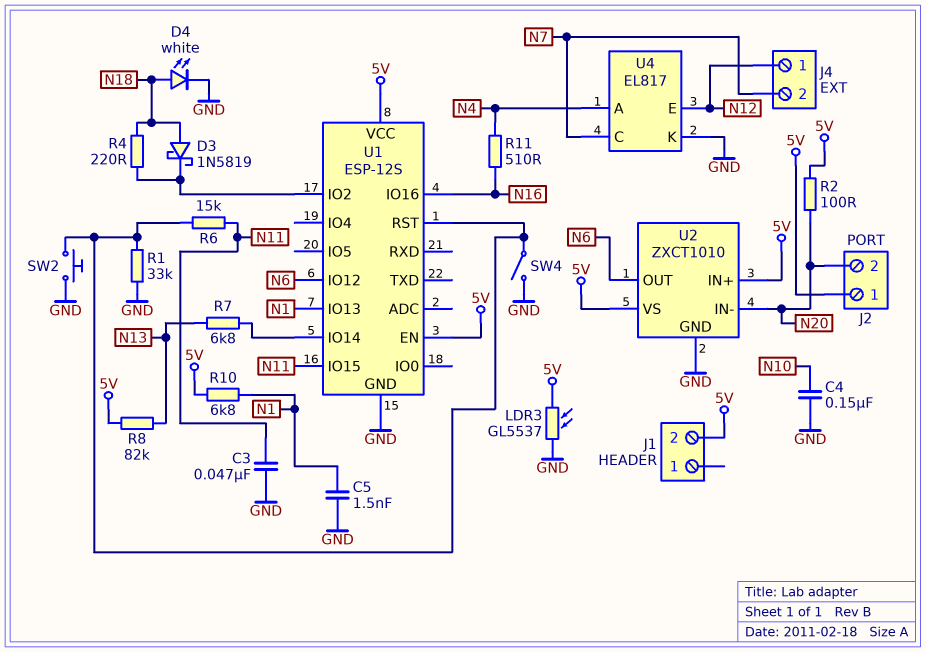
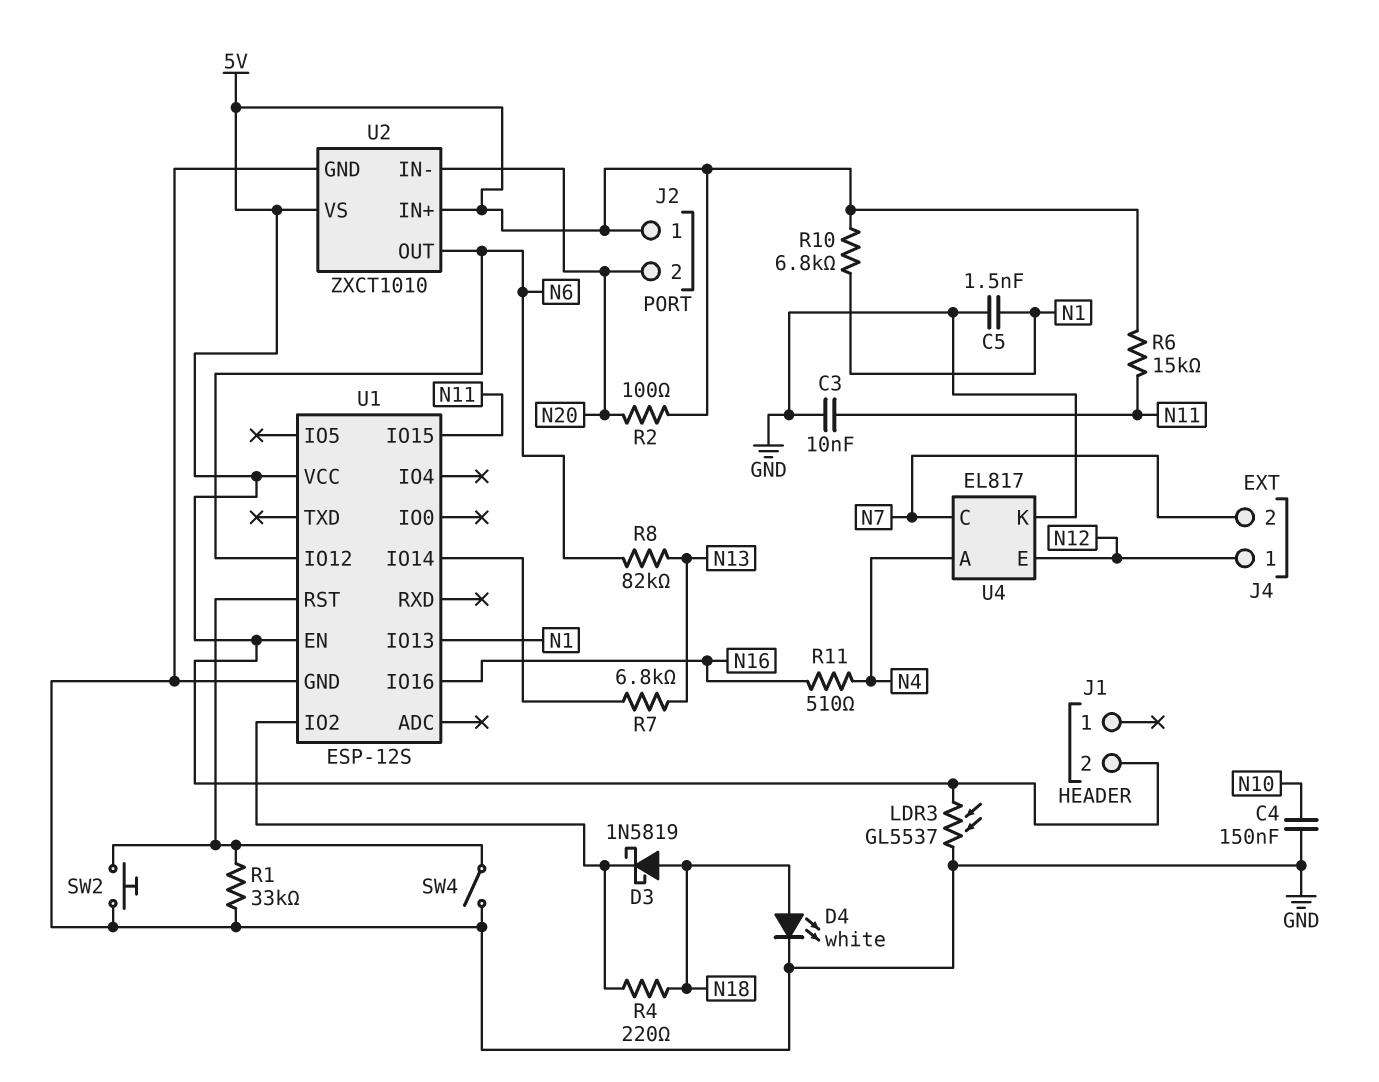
C3: 47nF (GND, N11) -> 10nF (GND, N11)
R6: 15k (N11, U1/RST) -> 15k (5V, N11)
R8: 82k (5V, N13) -> 82k (N6, N13)

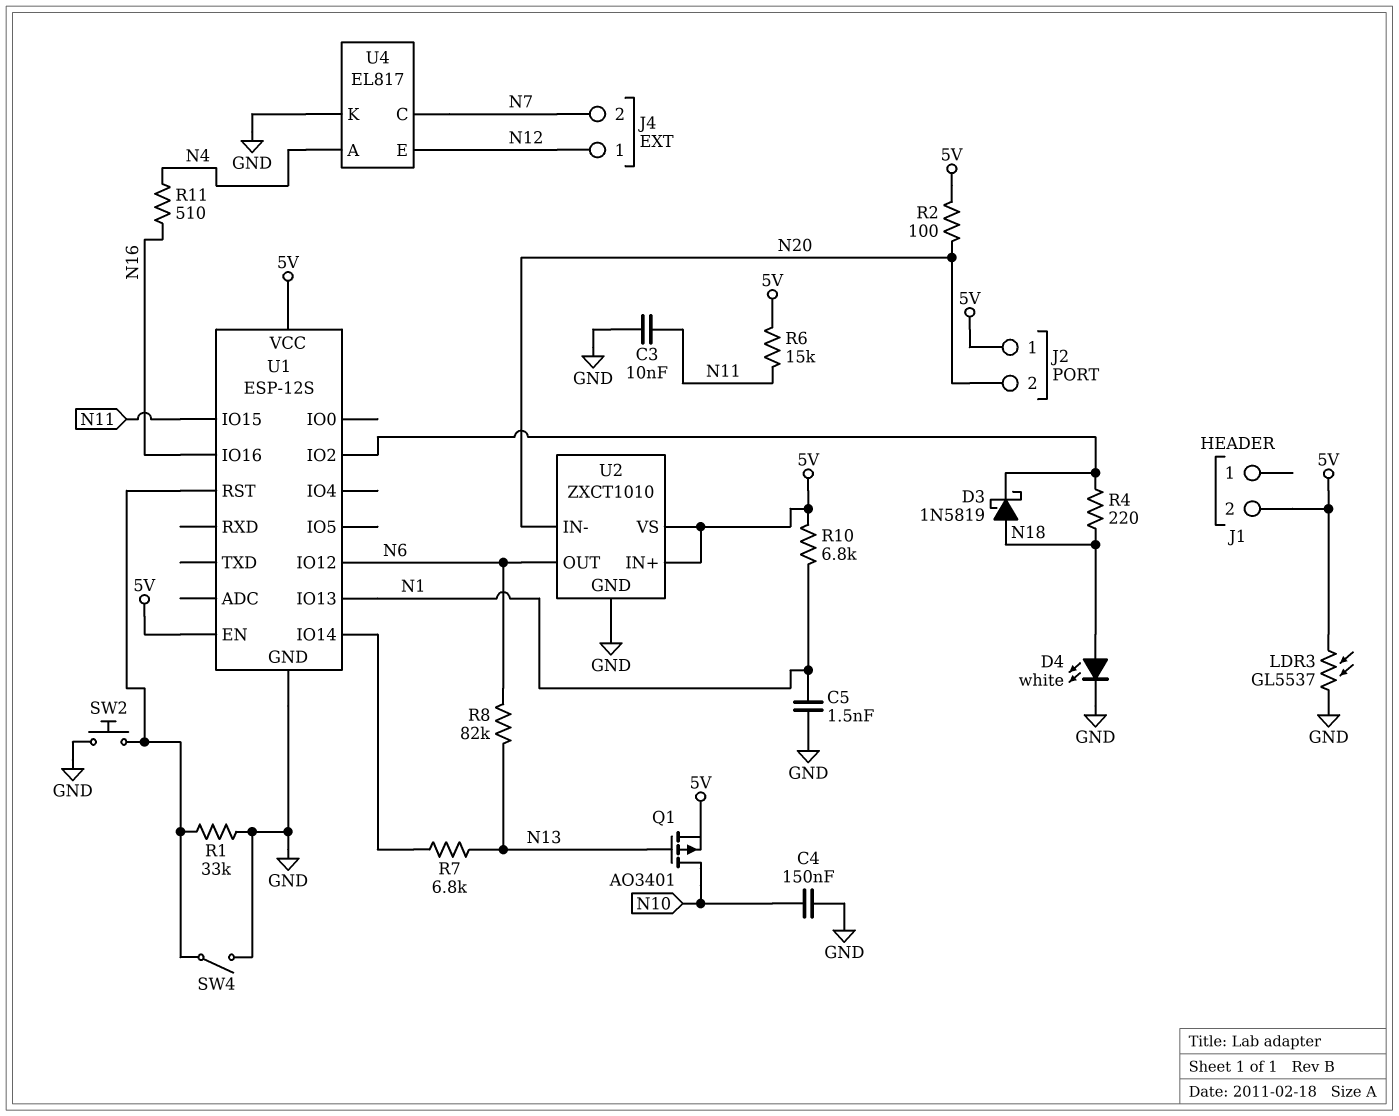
Q1: none -> PMOS AO3401 (G N13, D N10, S 5V)

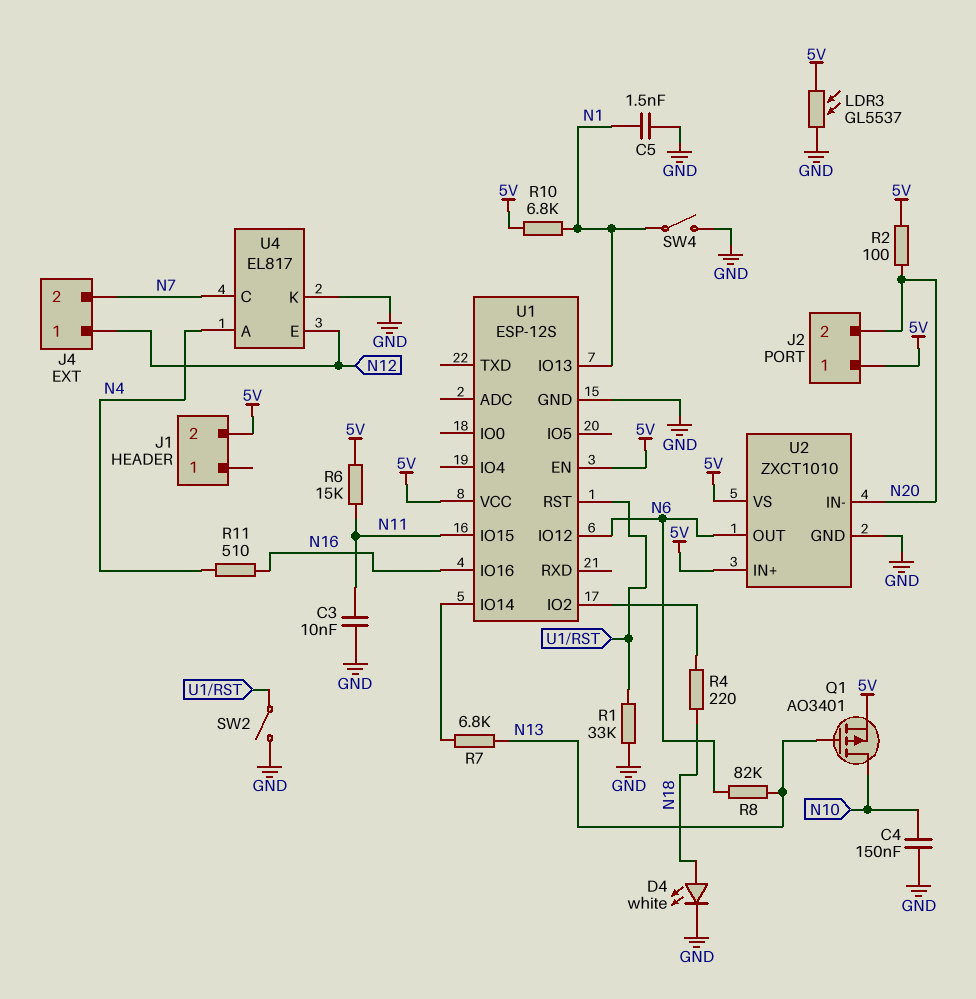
D3: schottky 1N5819 (A N18, K U1/IO2) -> none
SW2: button (GND, U1/RST) -> switch (GND, U1/RST)
SW4: switch (GND, U1/RST) -> switch (GND, N1)

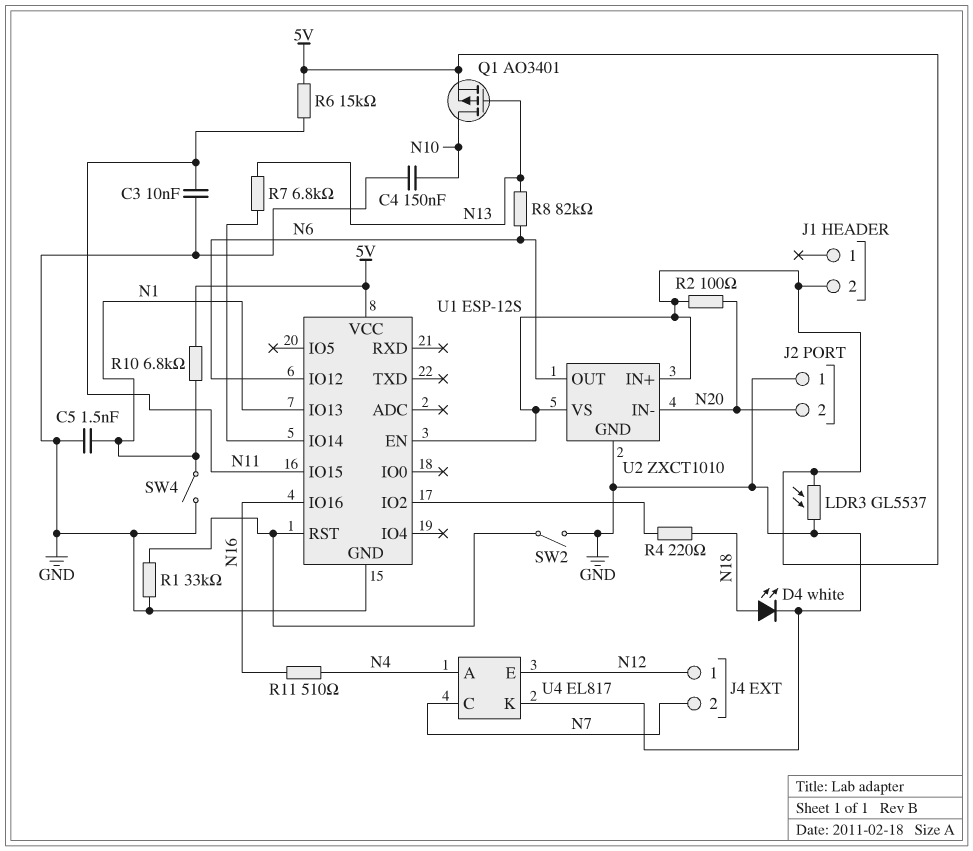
J2 pin 1: 5V -> GND

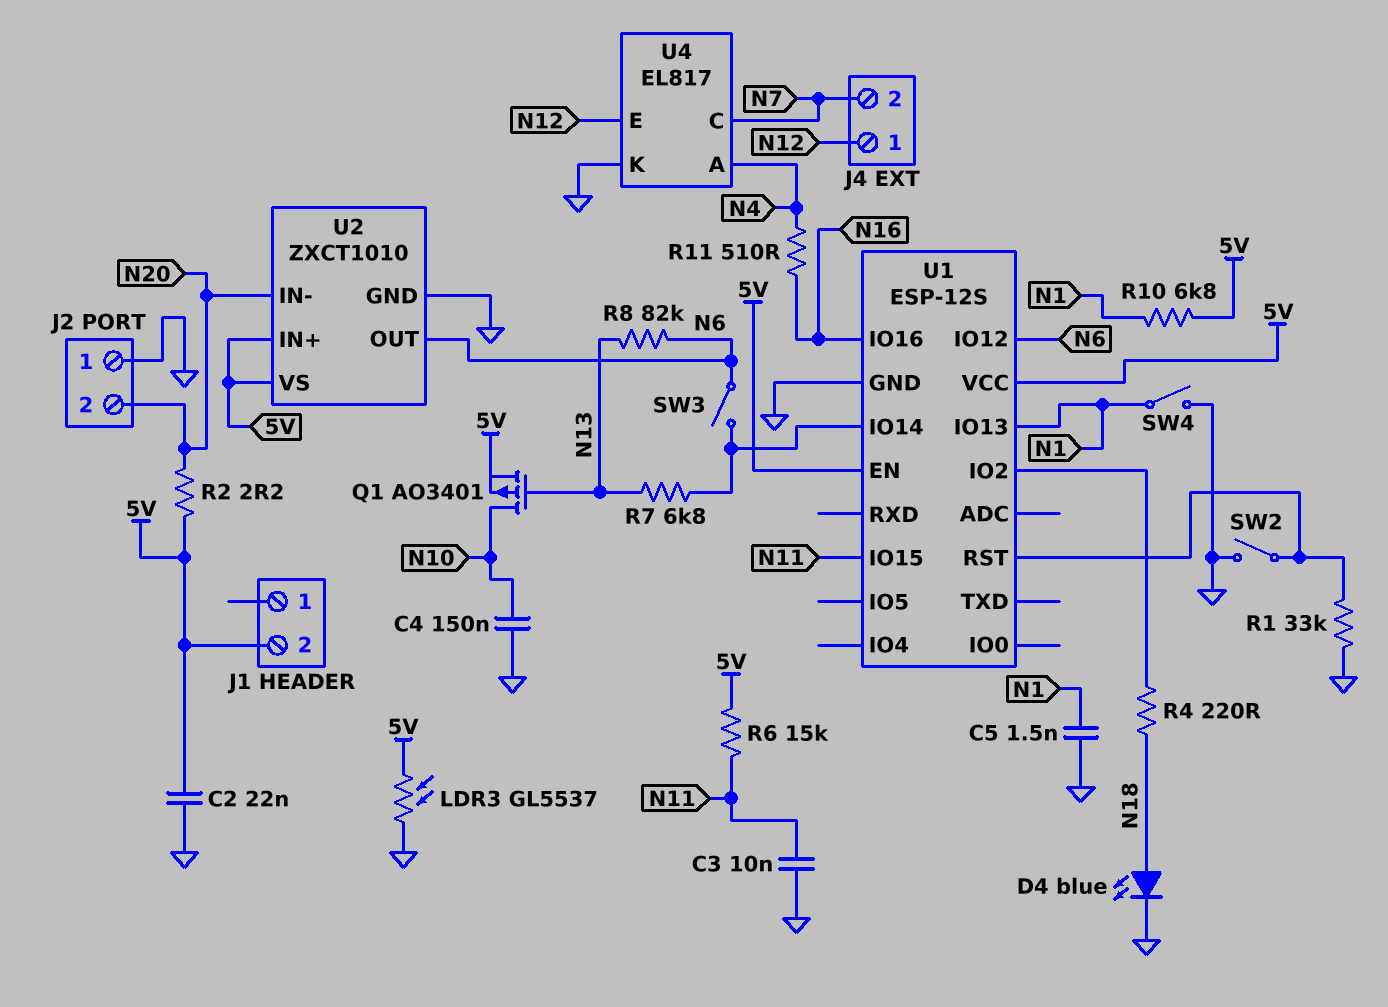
C2: none -> 22nF (5V, GND)
D4: LED white (A N18, K GND) -> LED blue (A N18, K GND)
R2: 100 (5V, N20) -> 2.2 (5V, N20)
SW3: none -> switch (N6, U1/IO14)

